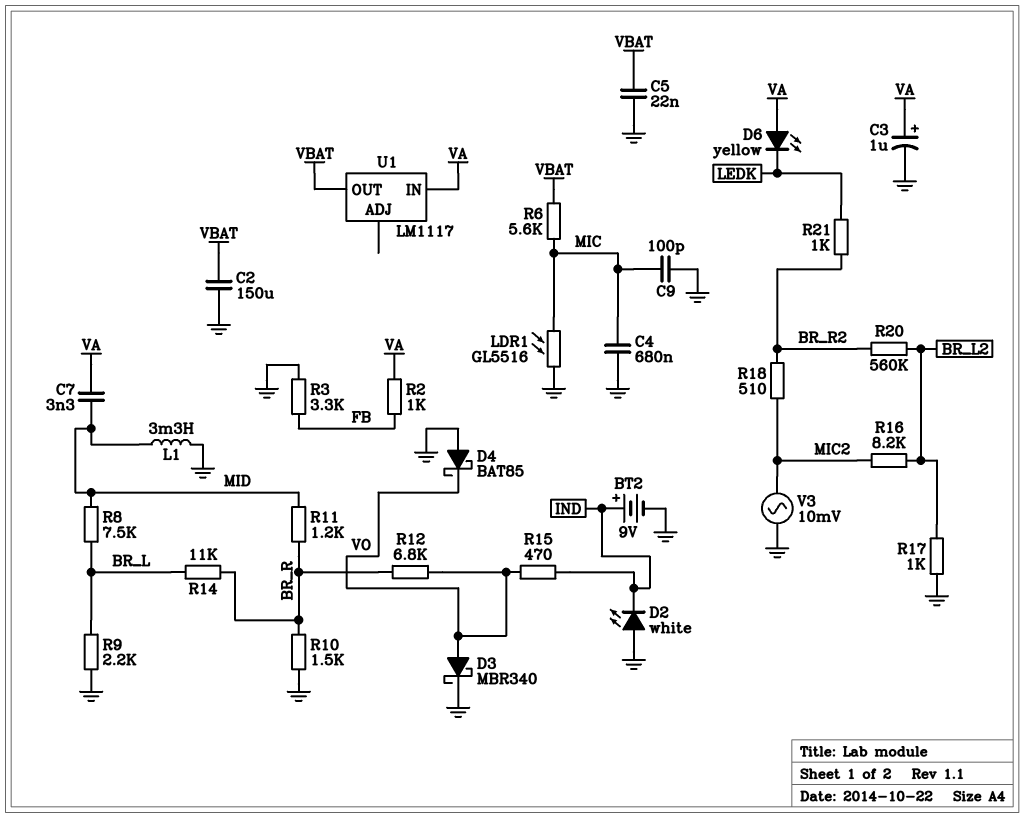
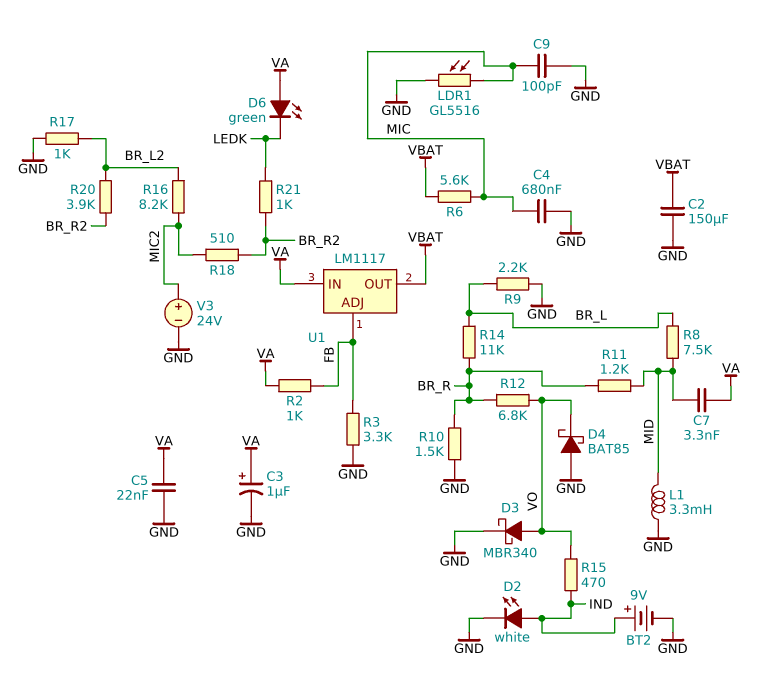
C5: 22nF (GND, VBAT) -> 22nF (GND, VA)
D2: LED white (A GND, K IND) -> LED white (A IND, K GND)
D6: LED yellow (A VA, K LEDK) -> LED green (A VA, K LEDK)
R20: 560k (BR_L2, BR_R2) -> 3.9k (BR_L2, BR_R2)
U1 pin ADJ: none -> FB
V3: AC 10mV (GND, MIC2) -> 24V (plus MIC2, minus GND)

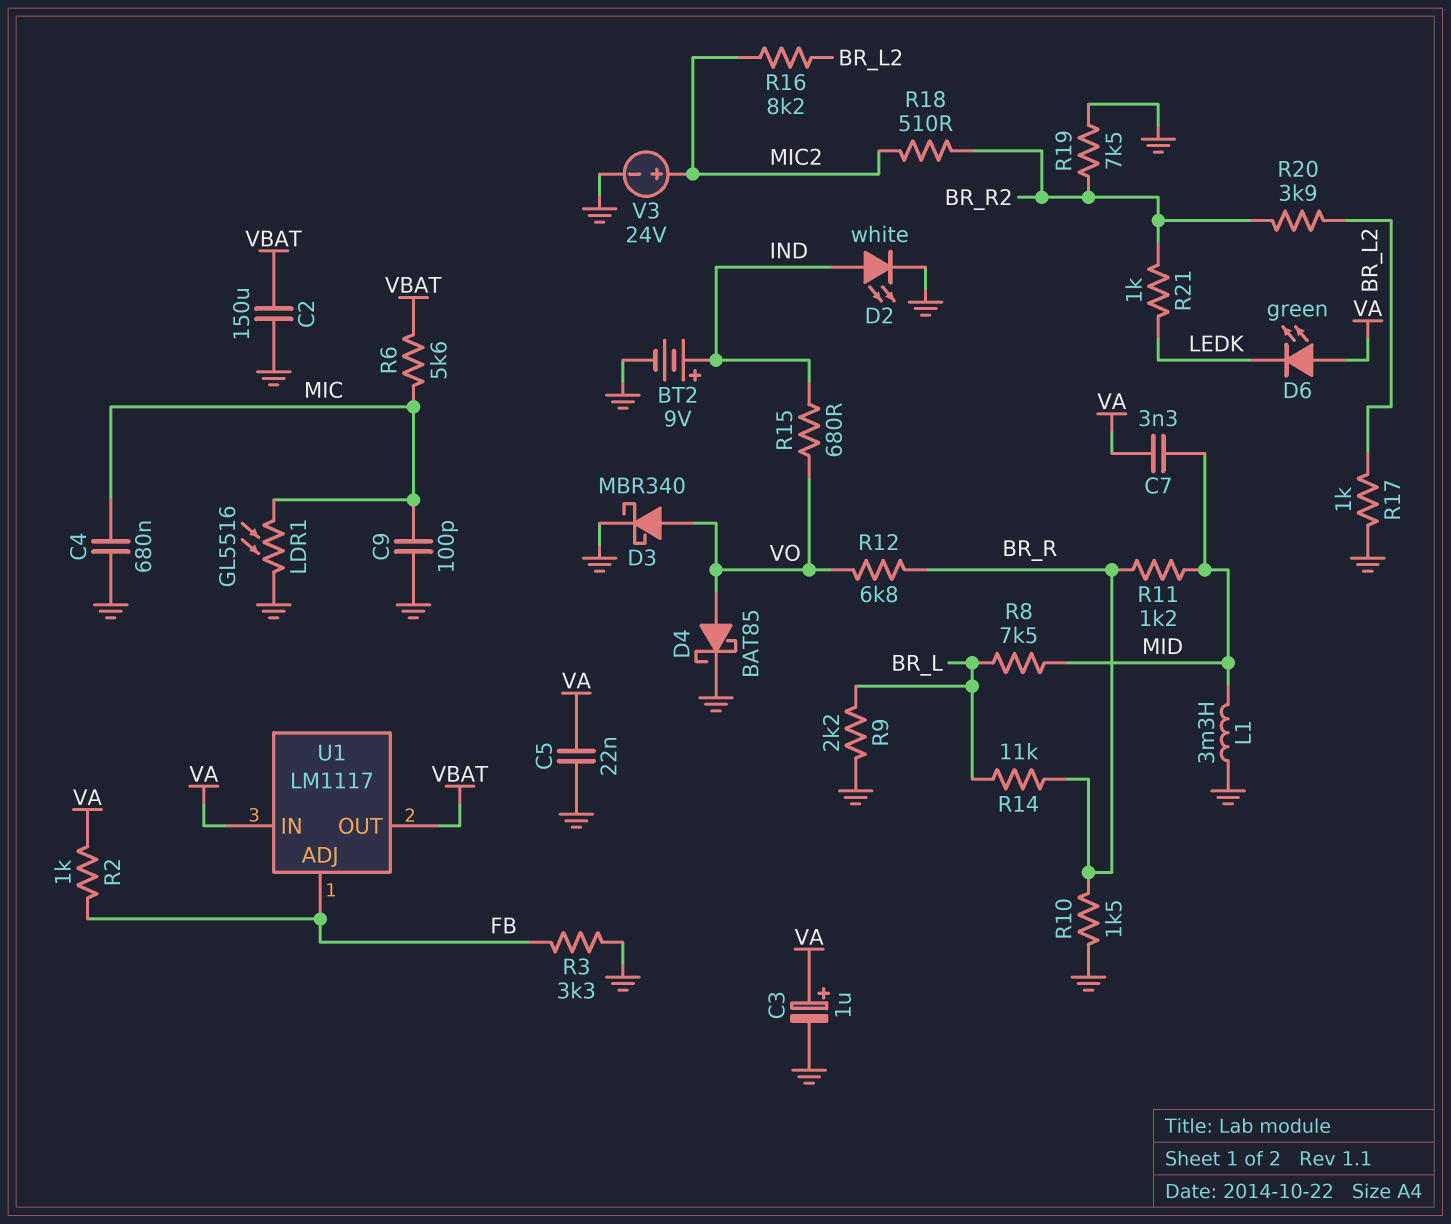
D4: schottky BAT85 (A GND, K VO) -> schottky BAT85 (A VO, K GND)
R15: 470 (IND, VO) -> 680 (IND, VO)
R19: none -> 7.5k (BR_R2, GND)

